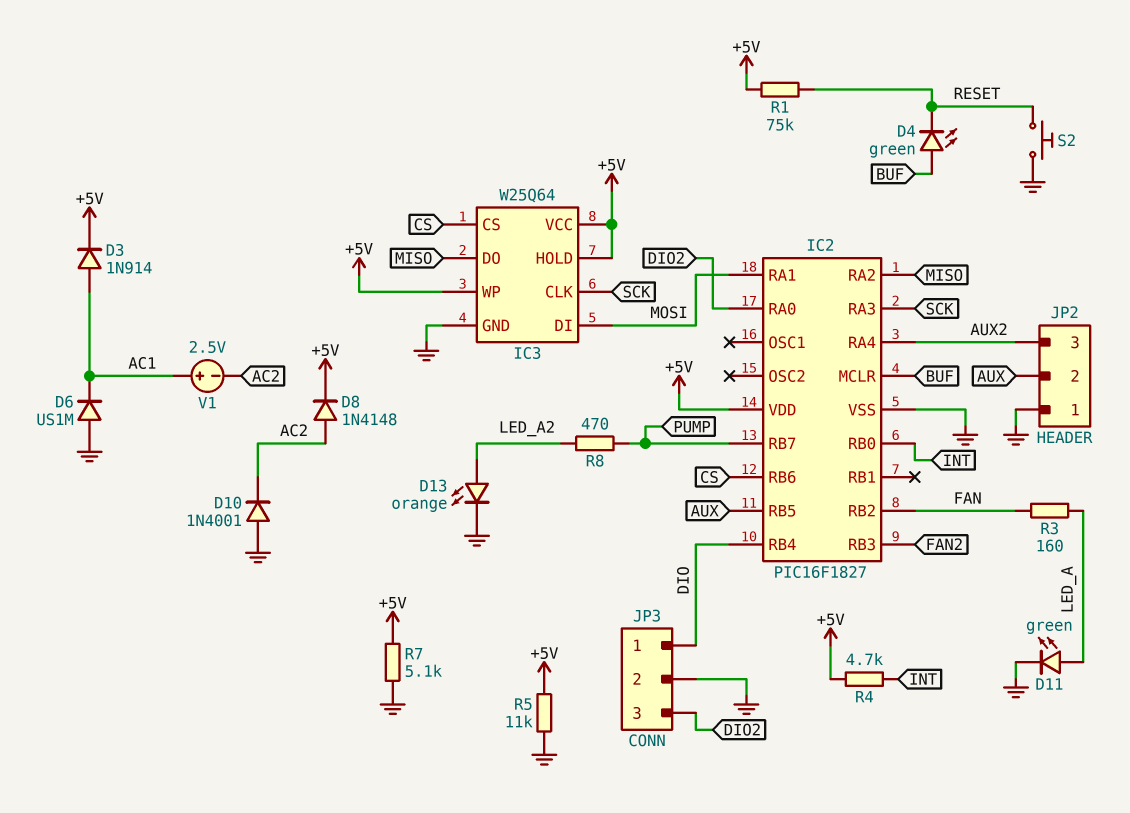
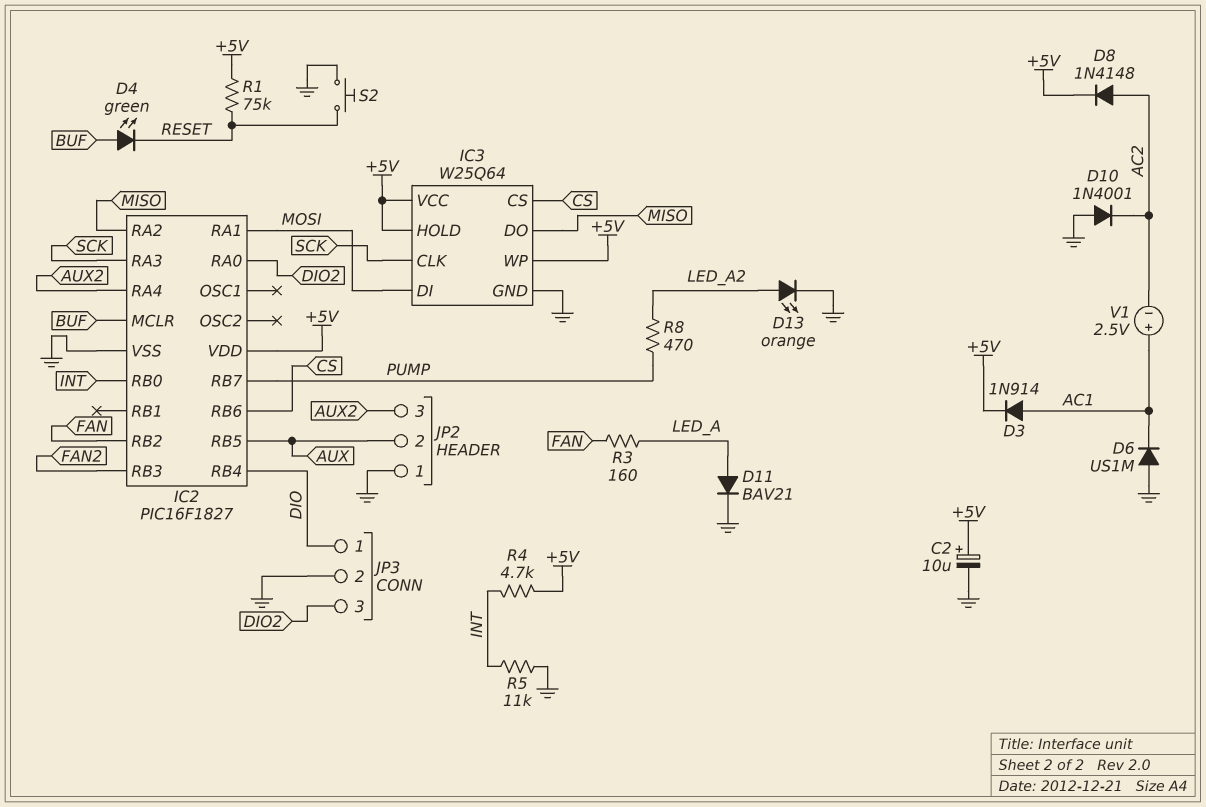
C2: none -> 10uF (plus +5V, minus GND)
D11: LED green (A LED_A, K GND) -> diode BAV21 (A LED_A, K GND)
R5: 11k (+5V, GND) -> 11k (GND, INT)
R7: 5.1k (+5V, GND) -> none

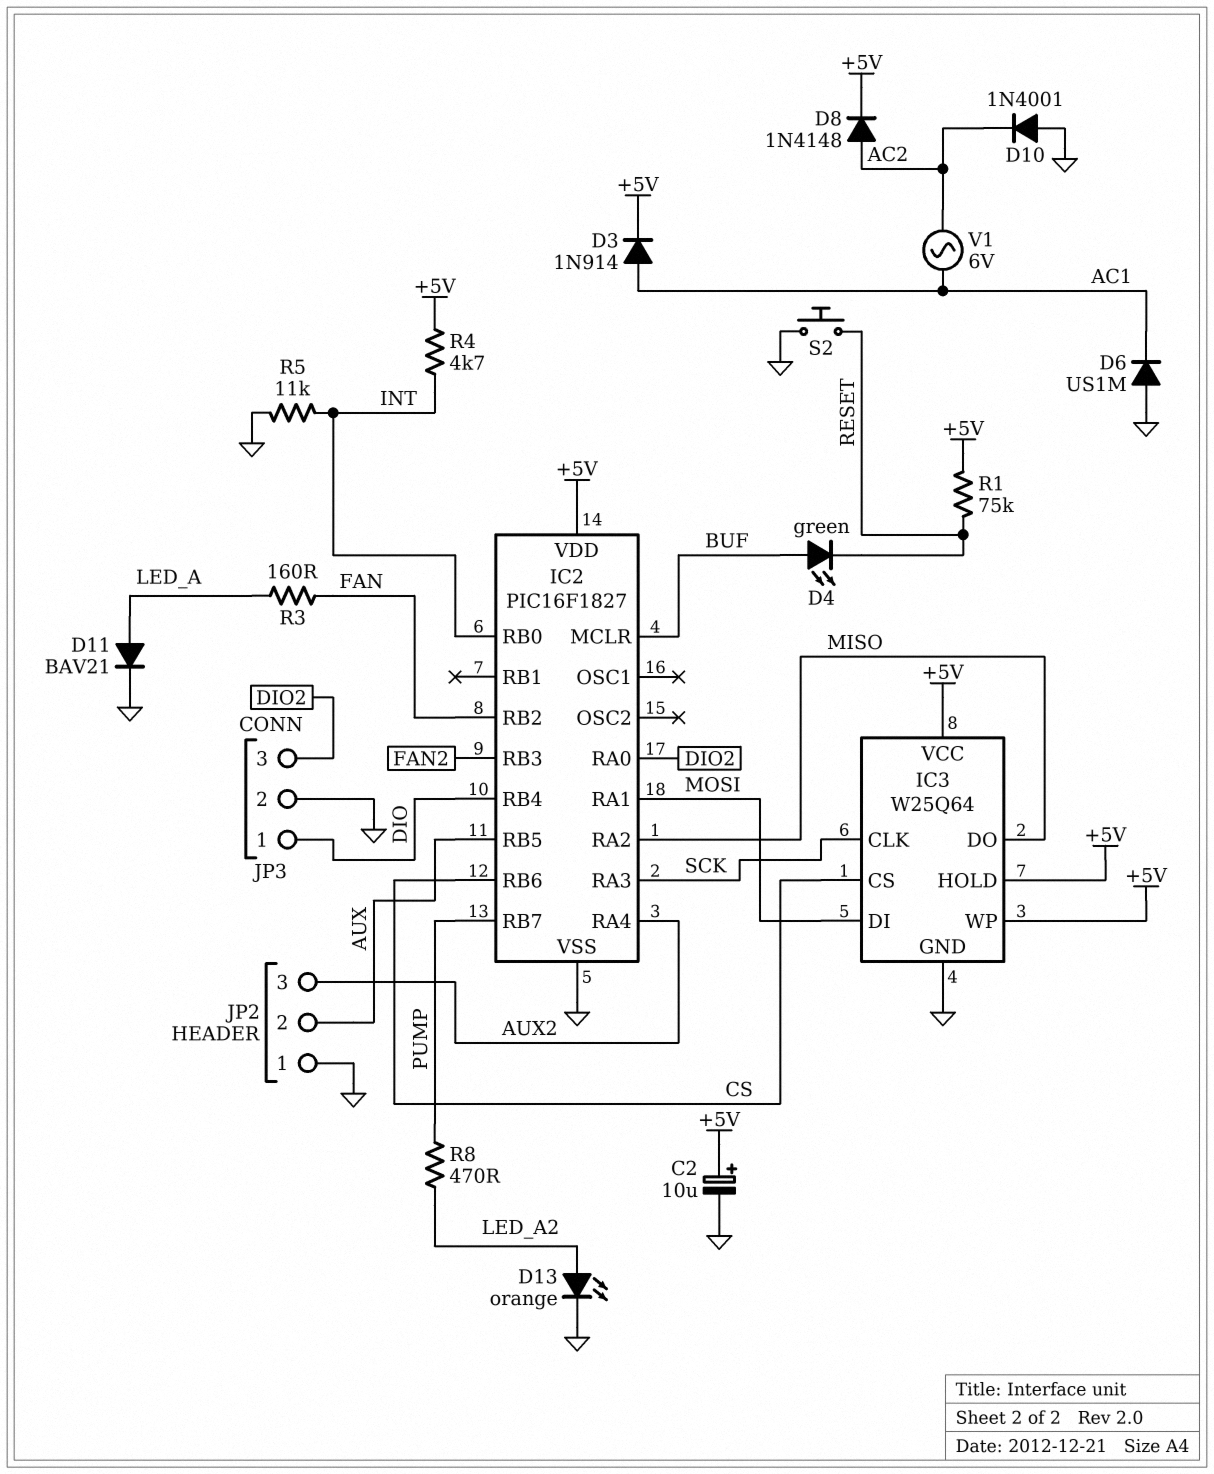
V1: 2.5V (plus AC1, minus AC2) -> AC 6V (AC1, AC2)

